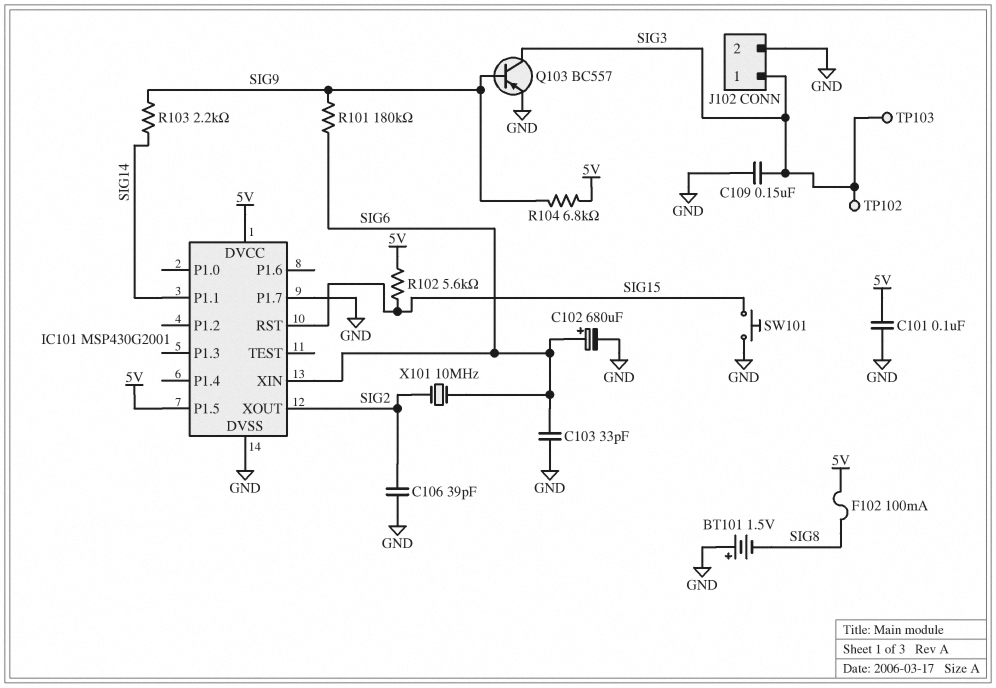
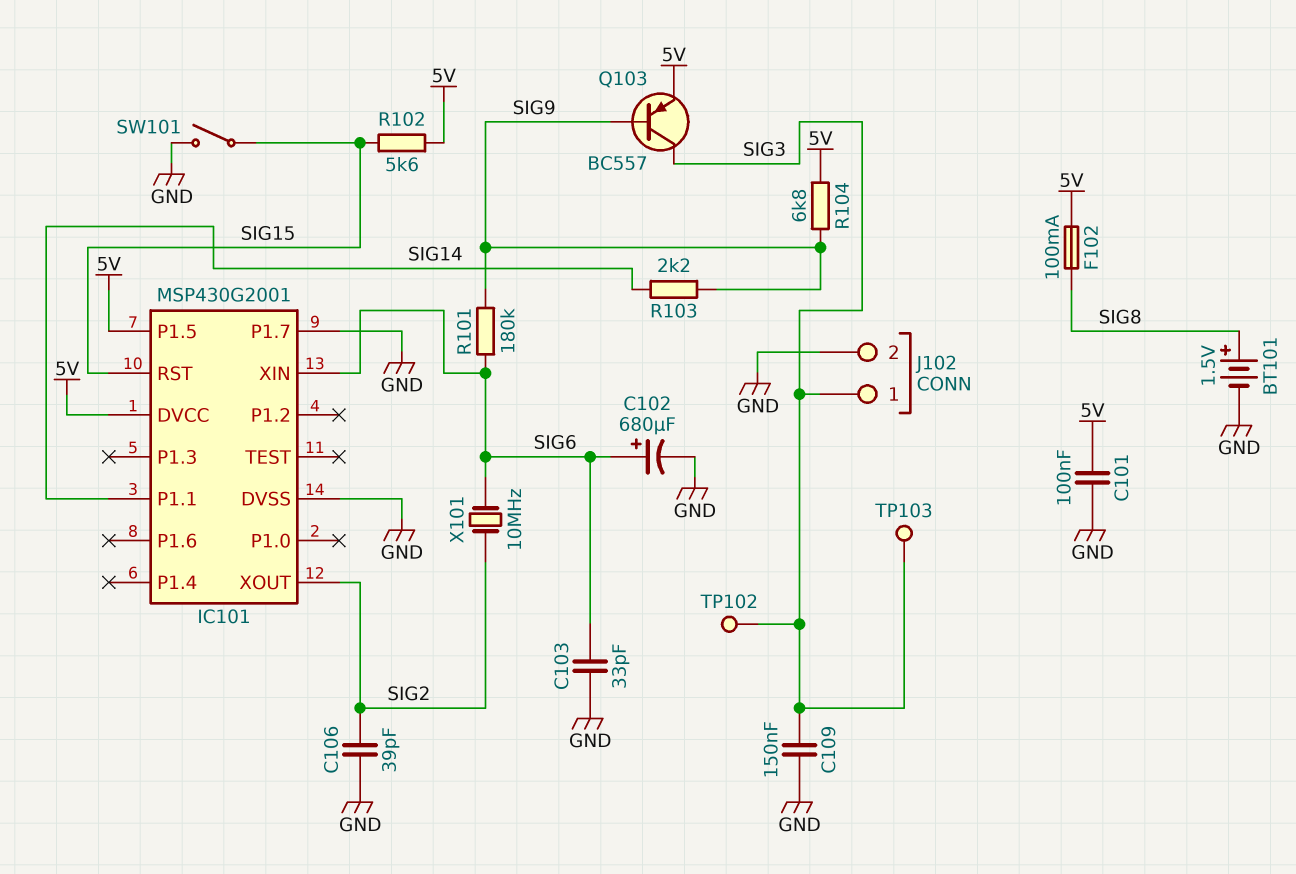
BT101: 1.5V (plus GND, minus SIG8) -> 1.5V (plus SIG8, minus GND)
Q103: PNP BC557 (B SIG9, C SIG3, E GND) -> PNP BC557 (B SIG9, C SIG3, E 5V)
SW101: button (GND, SIG15) -> switch (GND, SIG15)

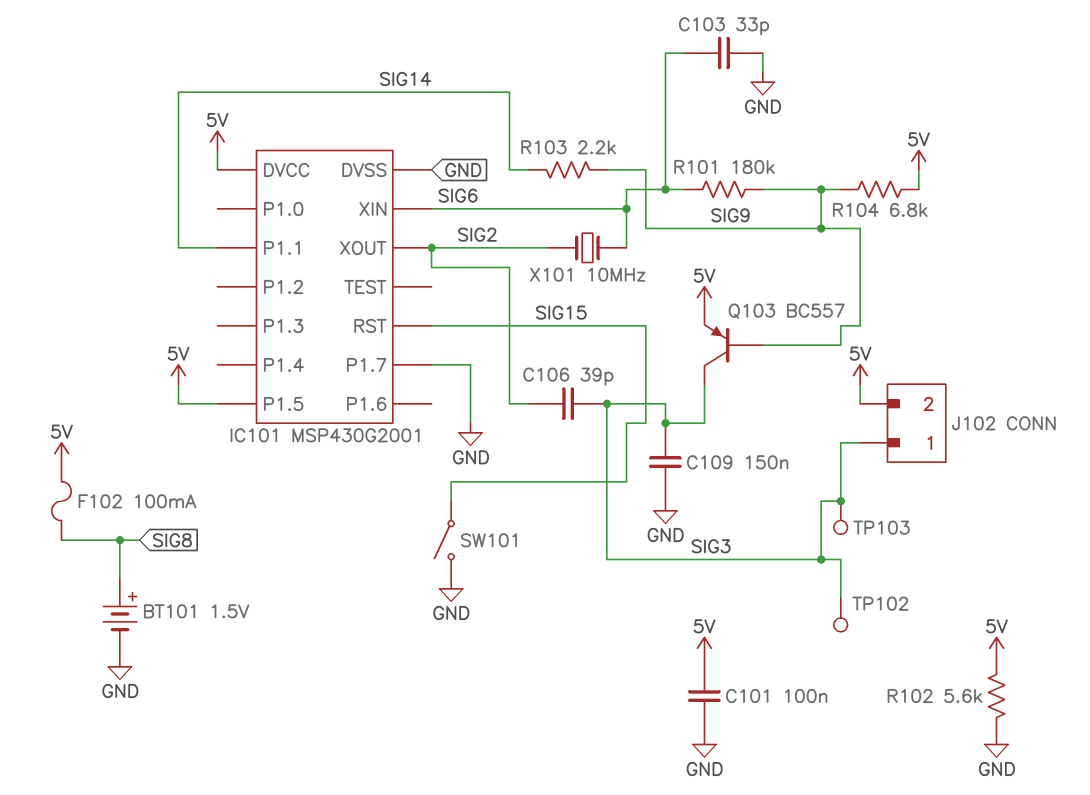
C102: 680uF (plus SIG6, minus GND) -> none
C106: 39pF (GND, SIG2) -> 39pF (SIG2, SIG3)
J102 pin 2: GND -> 5V
R102: 5.6k (5V, SIG15) -> 5.6k (5V, GND)

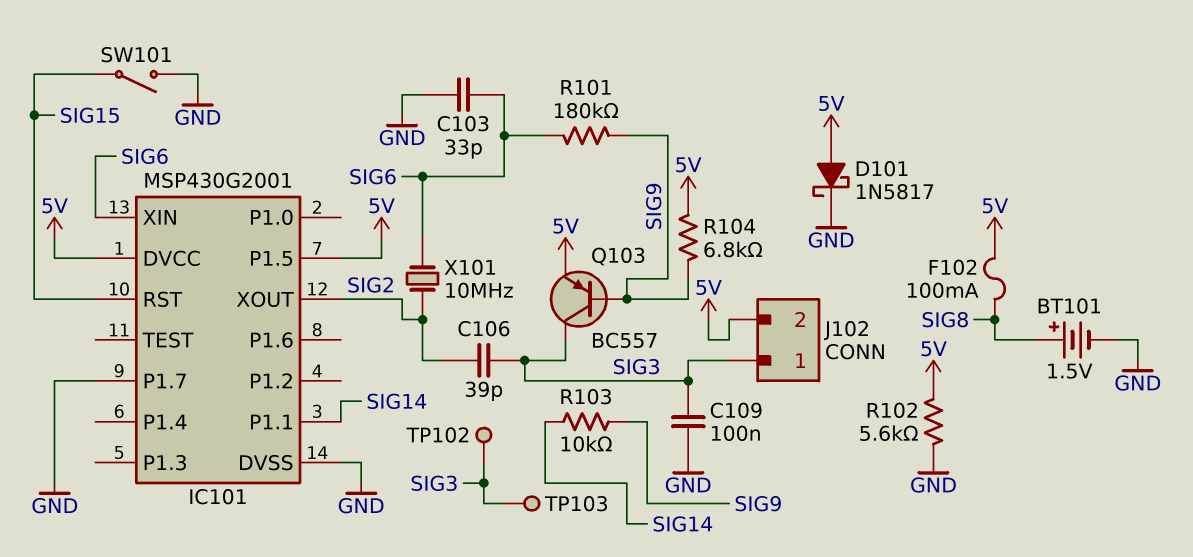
C101: 100nF (5V, GND) -> none
C109: 150nF (GND, SIG3) -> 100nF (GND, SIG3)
D101: none -> schottky 1N5817 (A 5V, K GND)
R103: 2.2k (SIG9, SIG14) -> 10k (SIG9, SIG14)

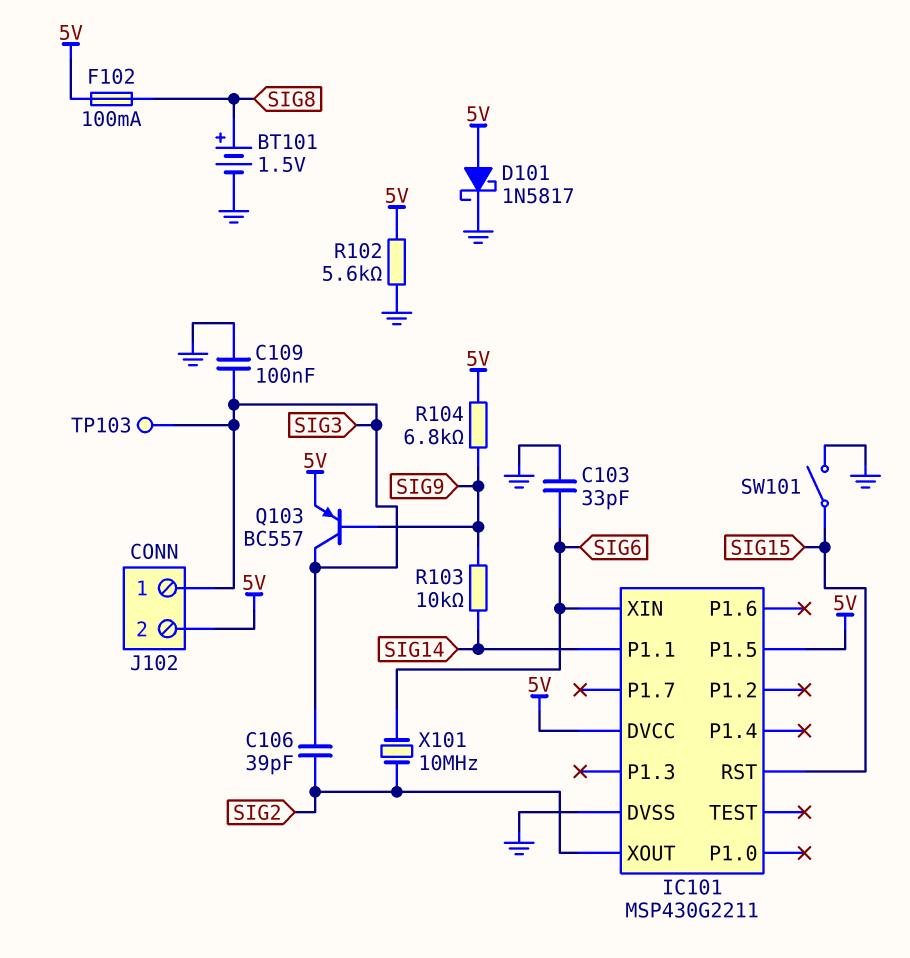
IC101: MSP430G2001 -> MSP430G2211
IC101 pin P1.7: GND -> none
R101: 180k (SIG6, SIG9) -> none
TP102: test point (SIG3) -> none

